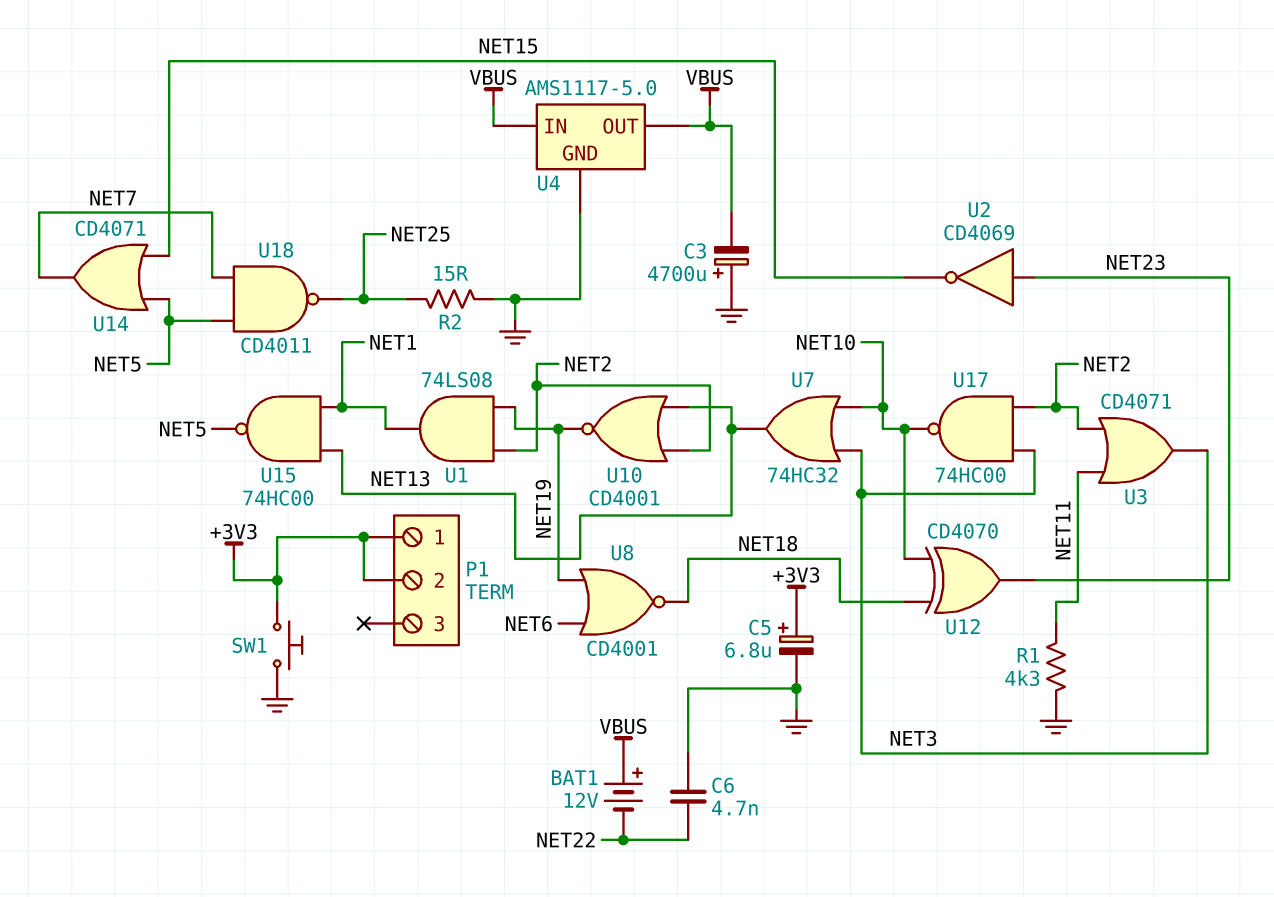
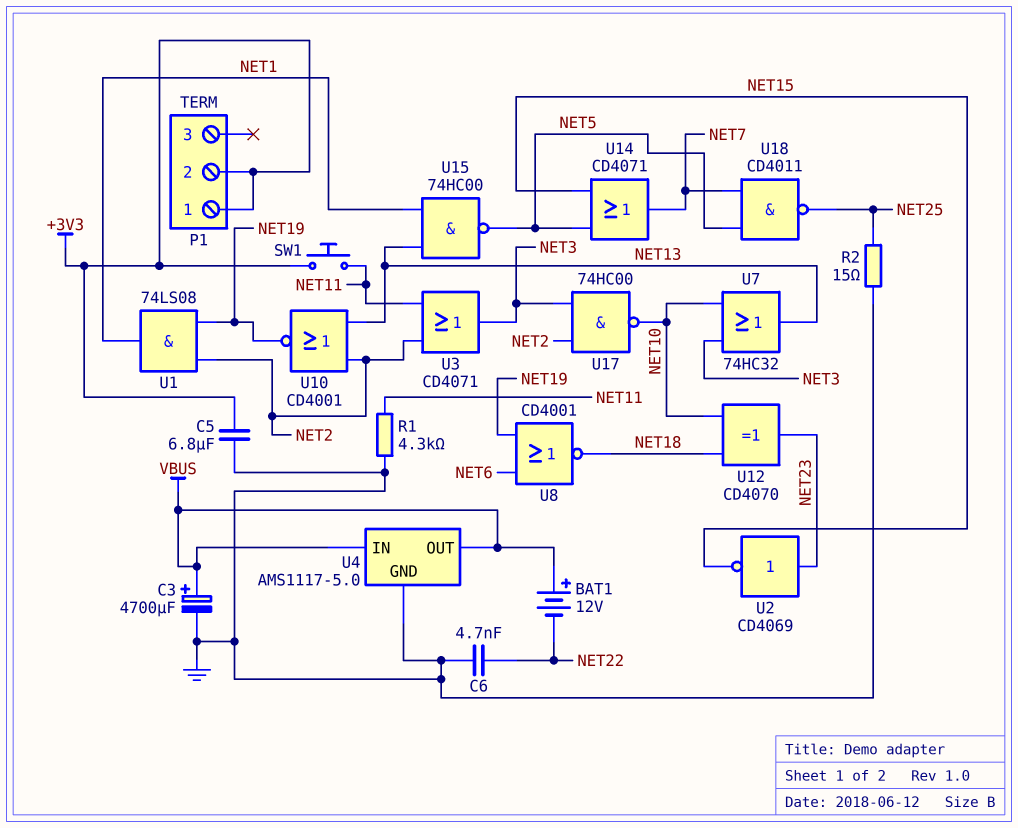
C3: 4700uF (plus GND, minus VBUS) -> 4700uF (plus VBUS, minus GND)
C5: 6.8uF (plus +3V3, minus GND) -> 6.8uF (+3V3, GND)
SW1: button (+3V3, GND) -> button (+3V3, NET11)

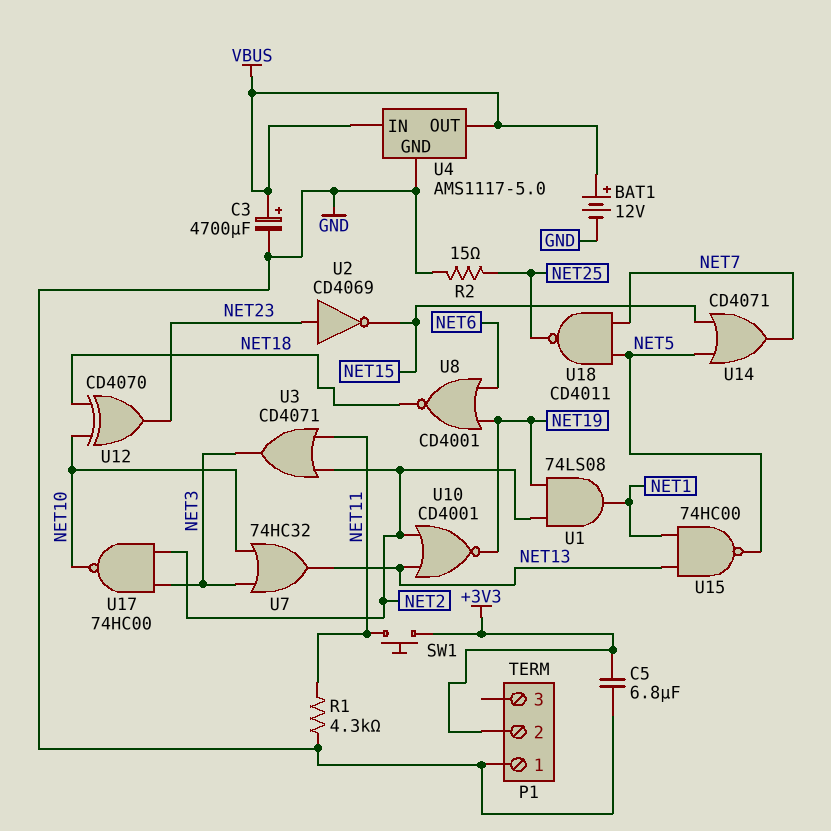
BAT1: 12V (plus VBUS, minus NET22) -> 12V (plus VBUS, minus GND)
C6: 4.7nF (GND, NET22) -> none
P1 pin 1: +3V3 -> GND

